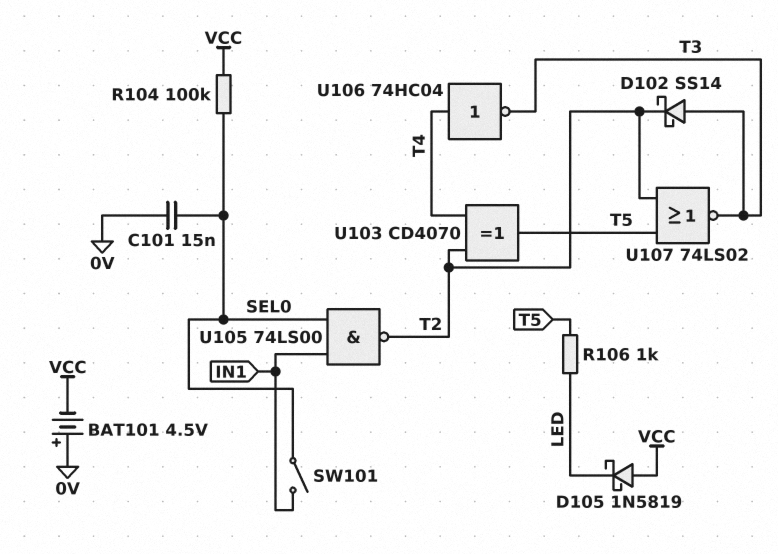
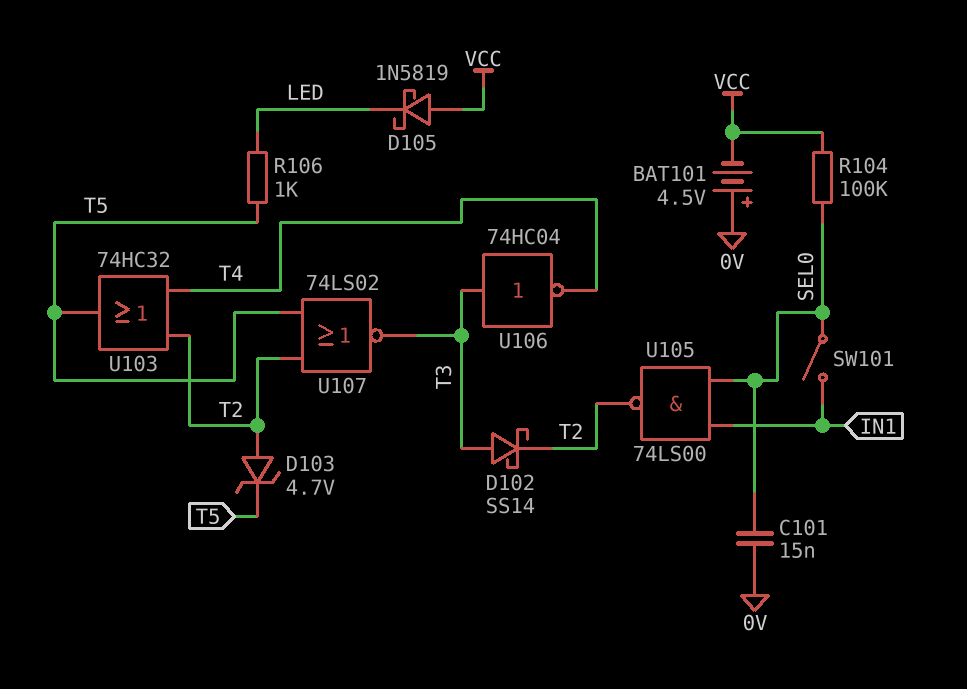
D103: none -> zener 4.7V (A T2, K T5)
U103: XOR CD4070 (in T2, in T4, out T5) -> OR 74HC32 (in T2, in T4, out T5)
U106: NOT 74HC04 (in T4, out T3) -> NOT 74HC04 (in T3, out T4)

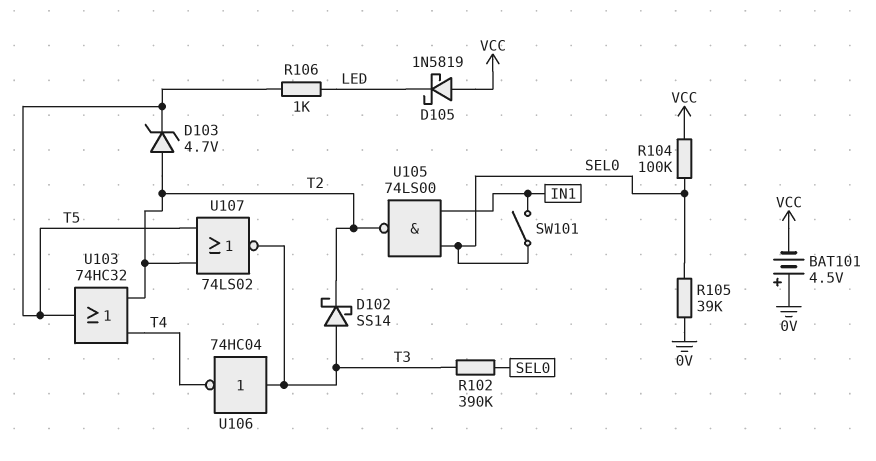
C101: 15nF (0V, SEL0) -> none
R102: none -> 390k (SEL0, T3)
R105: none -> 39k (0V, SEL0)

